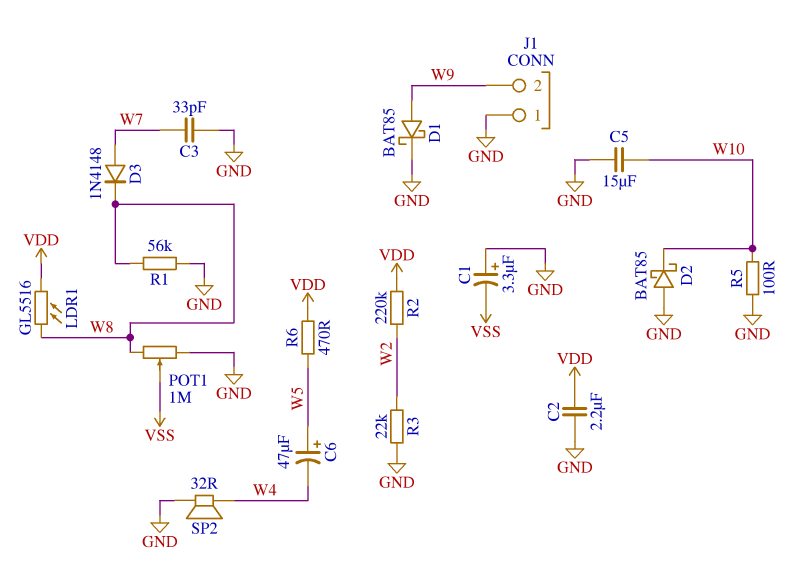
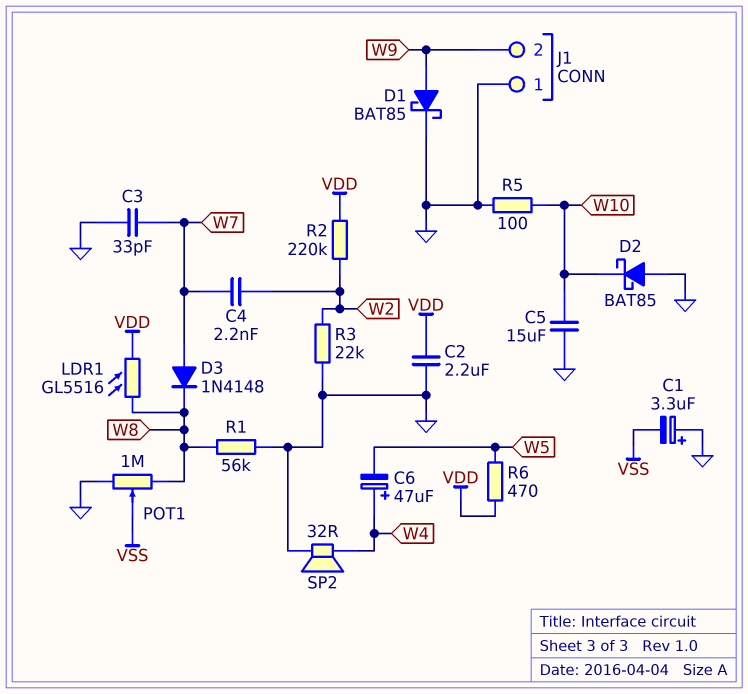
C4: none -> 2.2nF (W2, W7)
C6: 47uF (plus W5, minus W4) -> 47uF (plus W4, minus W5)

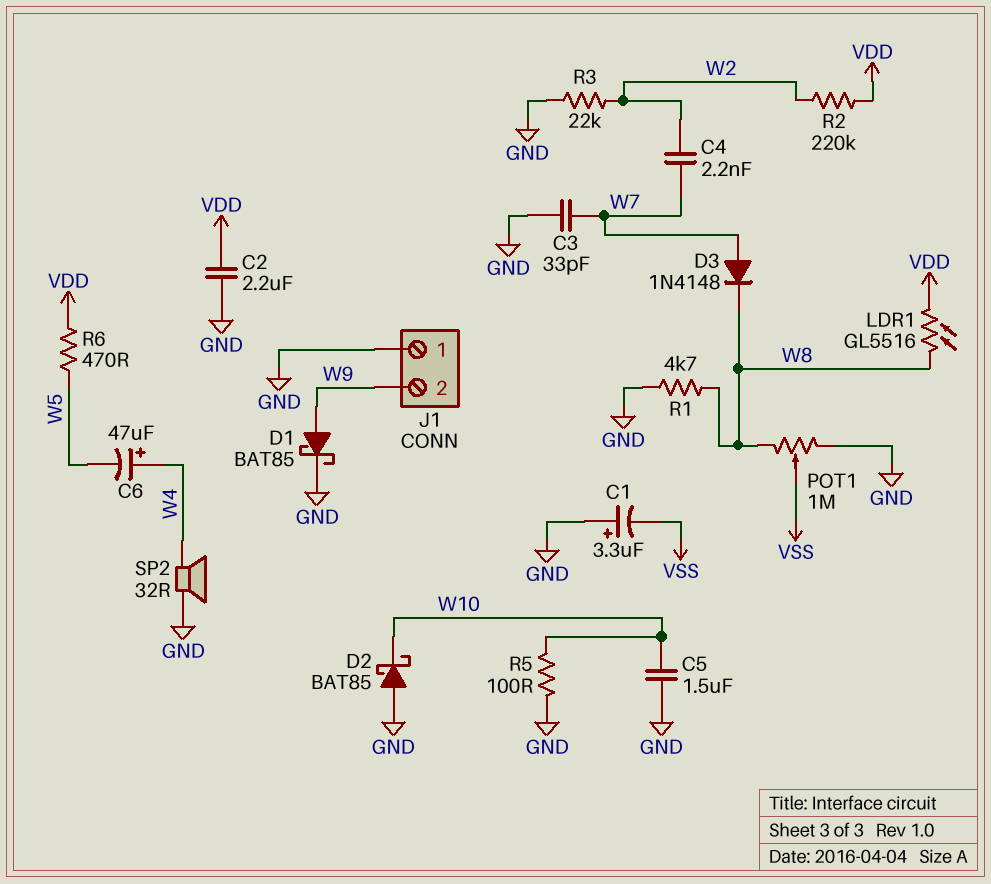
C5: 15uF (GND, W10) -> 1.5uF (GND, W10)
R1: 56k (GND, W8) -> 4.7k (GND, W8)

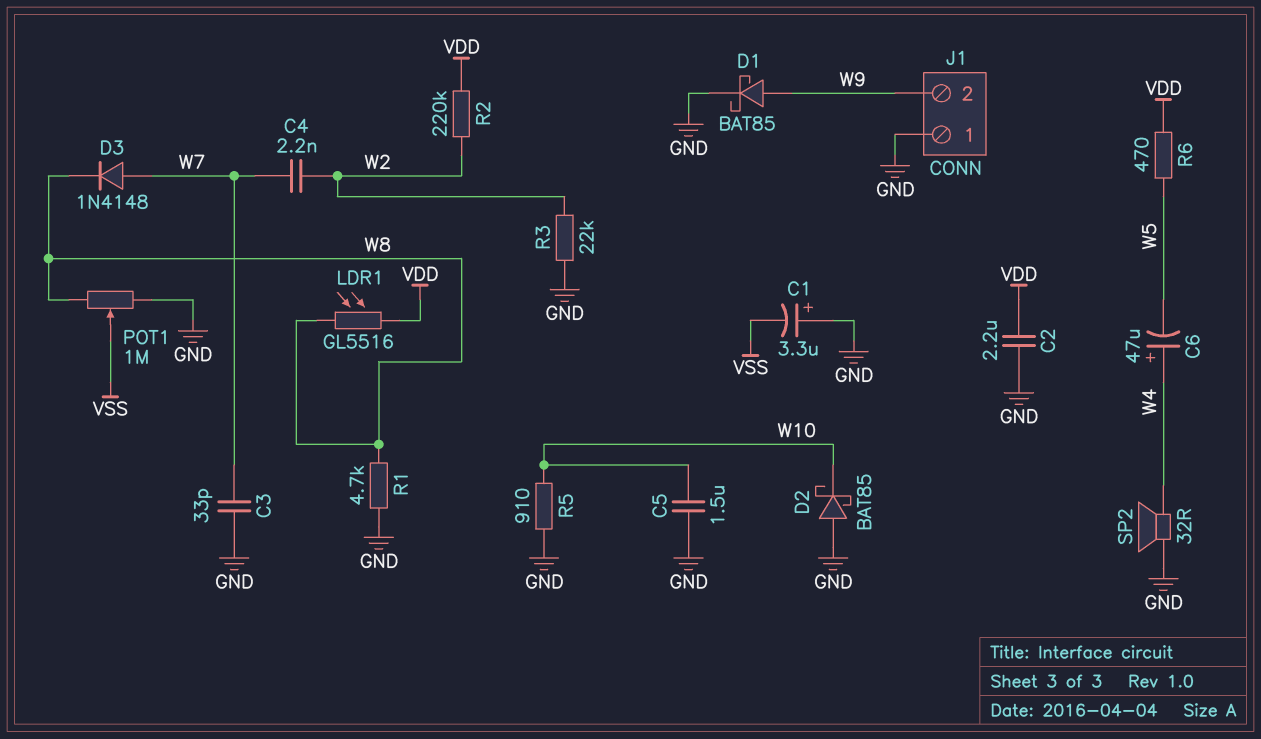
R5: 100 (GND, W10) -> 910 (GND, W10)

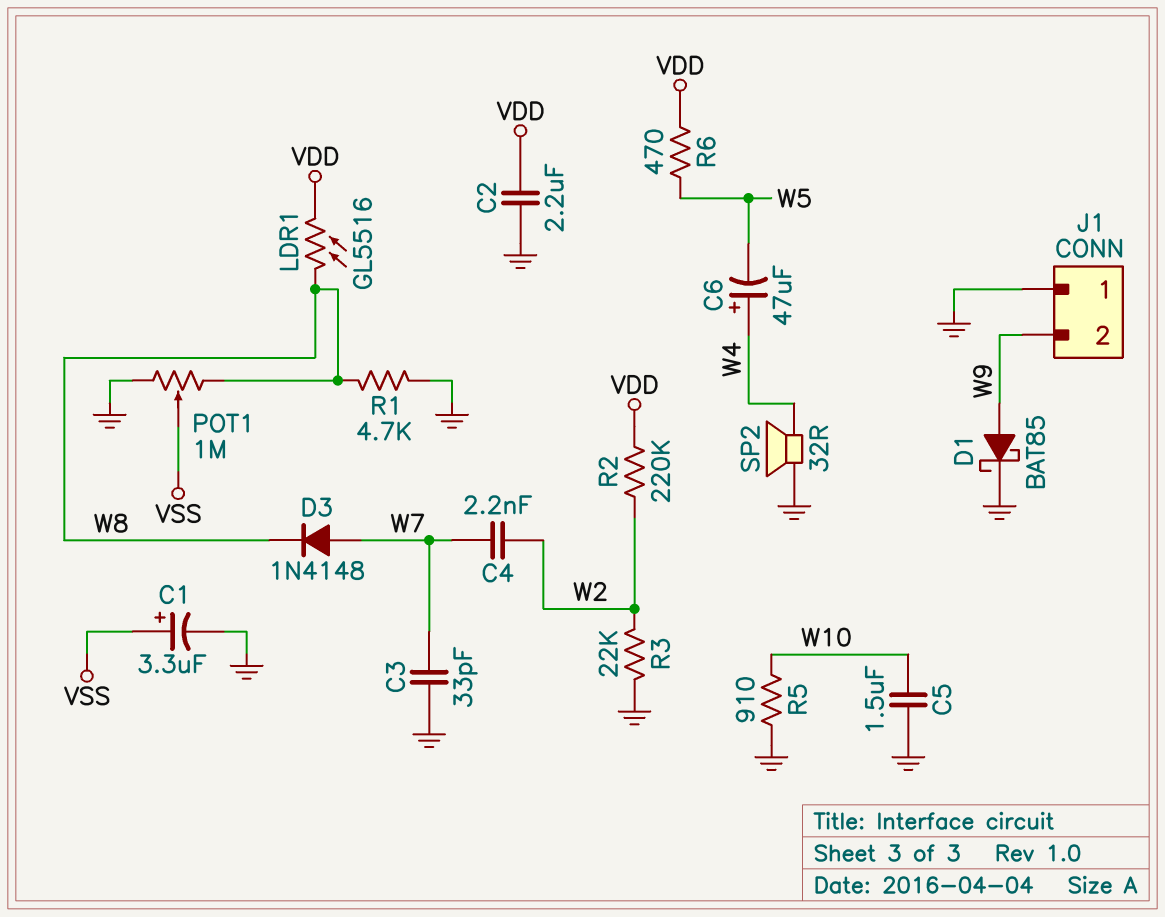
C1: 3.3uF (plus GND, minus VSS) -> 3.3uF (plus VSS, minus GND)
D2: schottky BAT85 (A GND, K W10) -> none

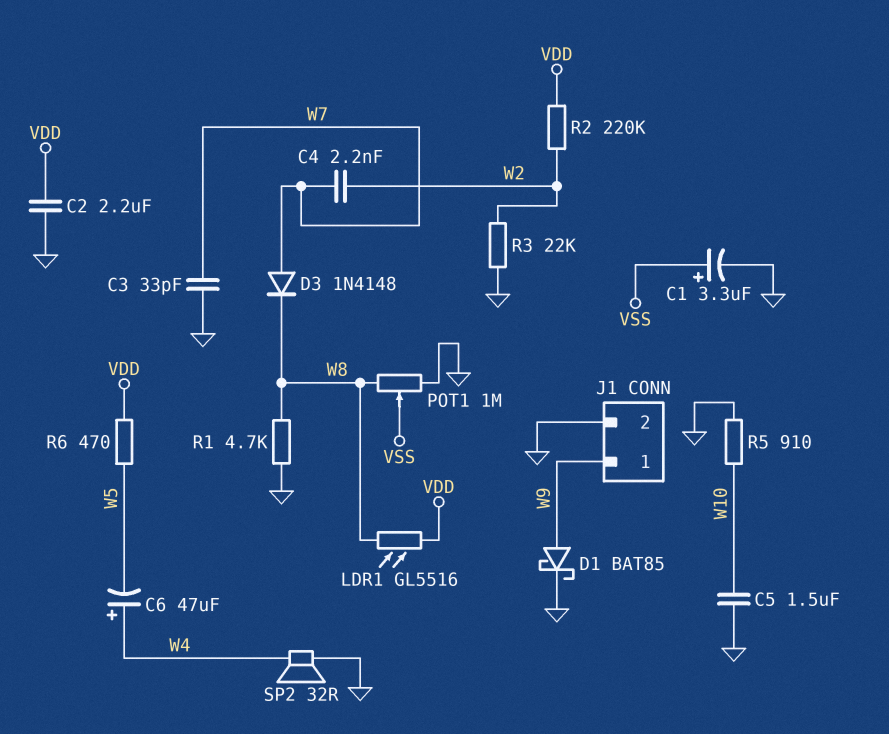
J1 pin 1: GND -> W9
J1 pin 2: W9 -> GND

